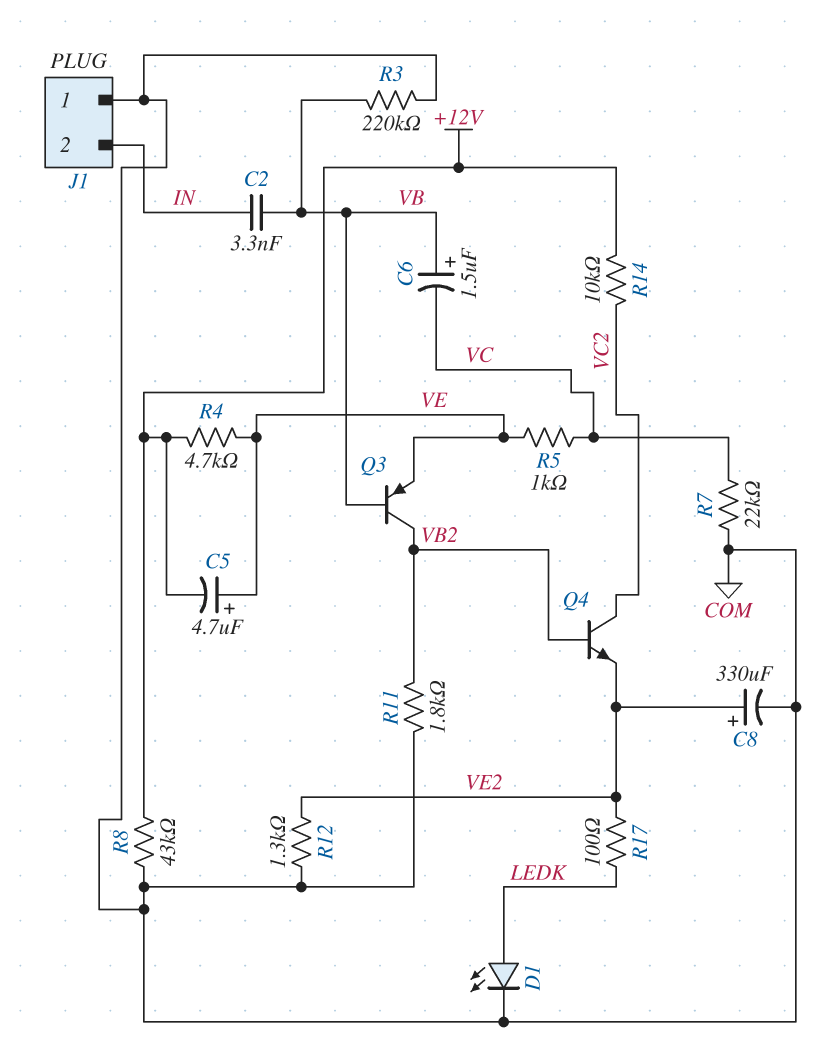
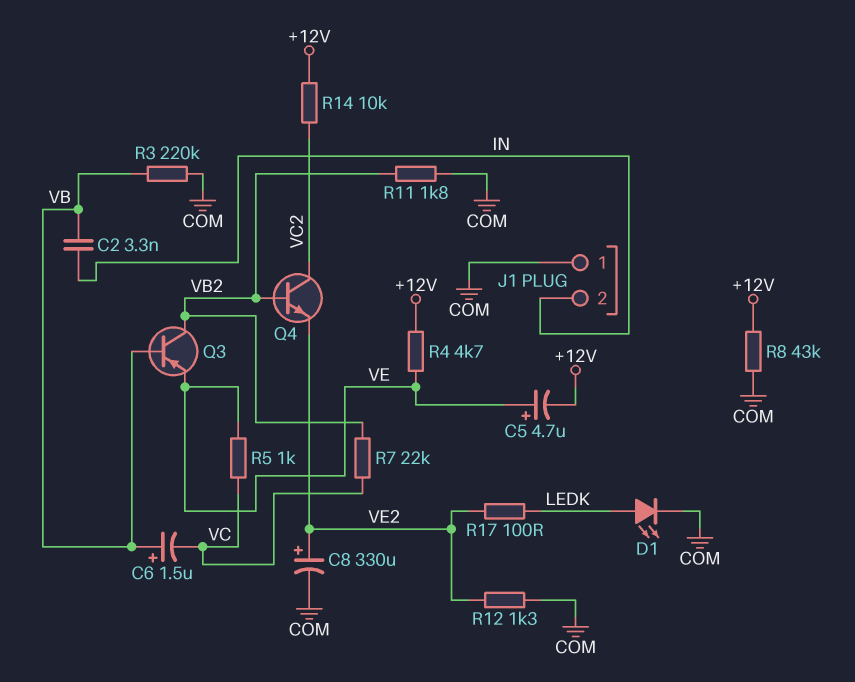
R7: 22k (COM, VC) -> 22k (VB2, VC)

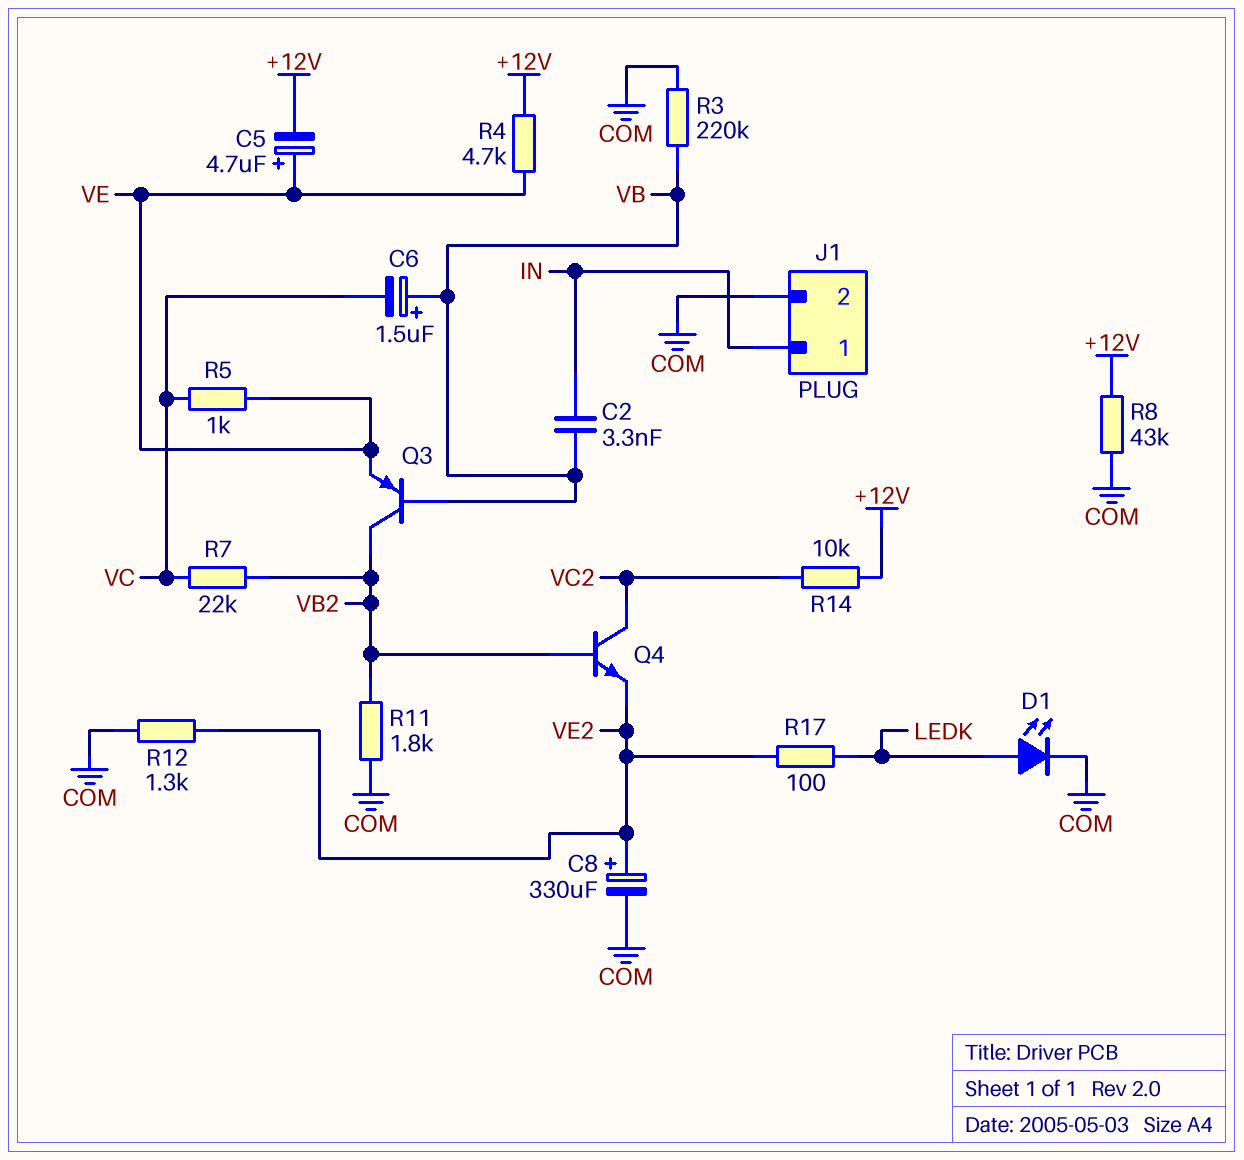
J1 pin 1: COM -> IN
J1 pin 2: IN -> COM

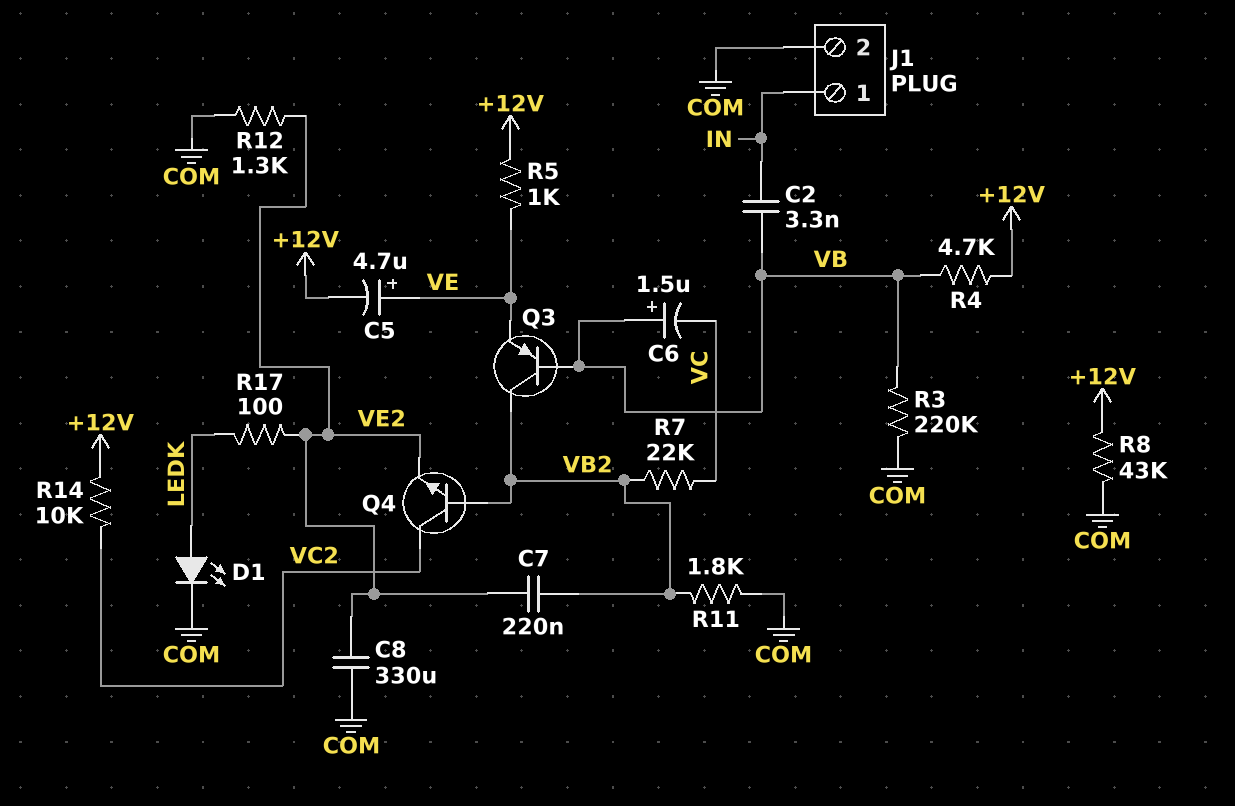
C7: none -> 220nF (VB2, VE2)
C8: 330uF (plus VE2, minus COM) -> 330uF (COM, VE2)
R4: 4.7k (+12V, VE) -> 4.7k (+12V, VB)
R5: 1k (VC, VE) -> 1k (+12V, VE)

